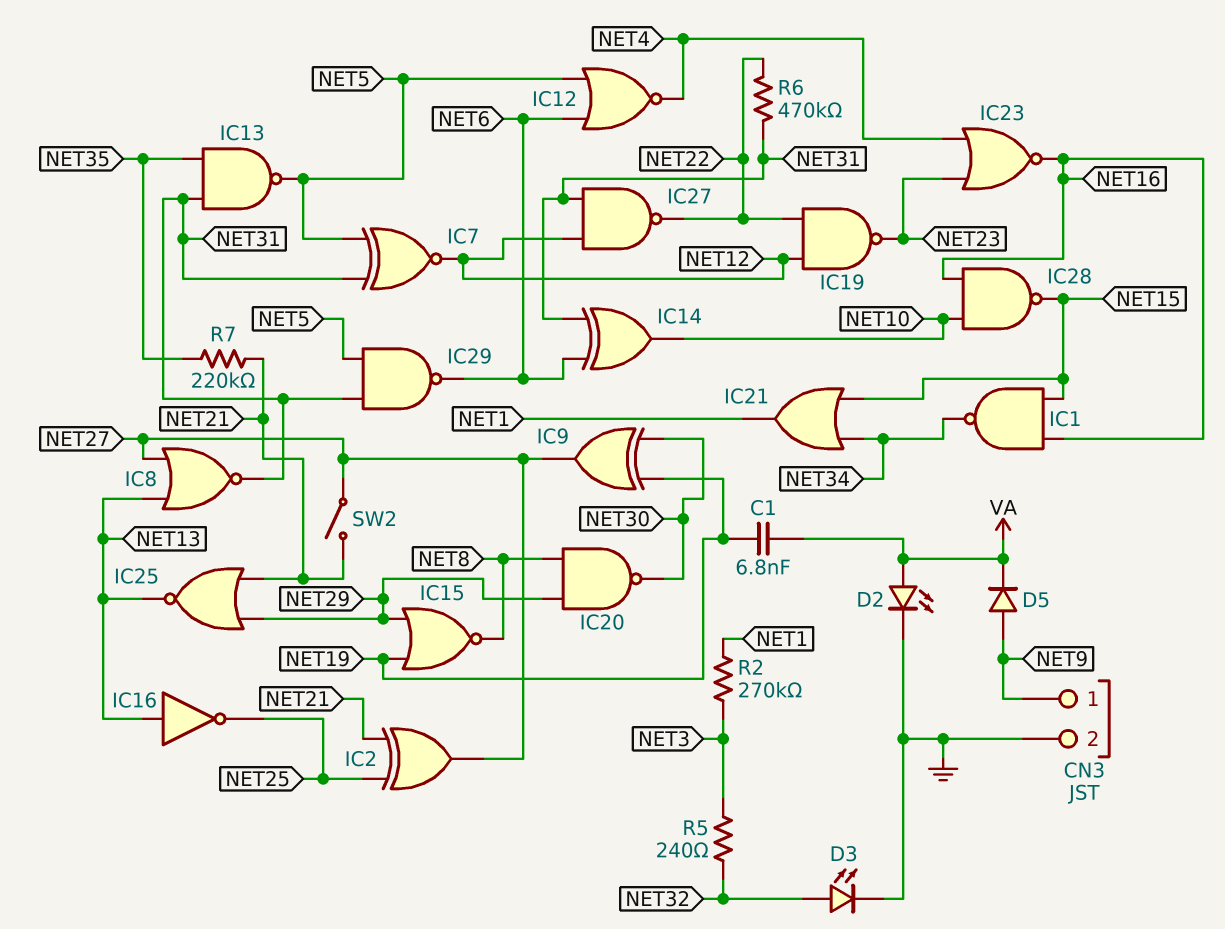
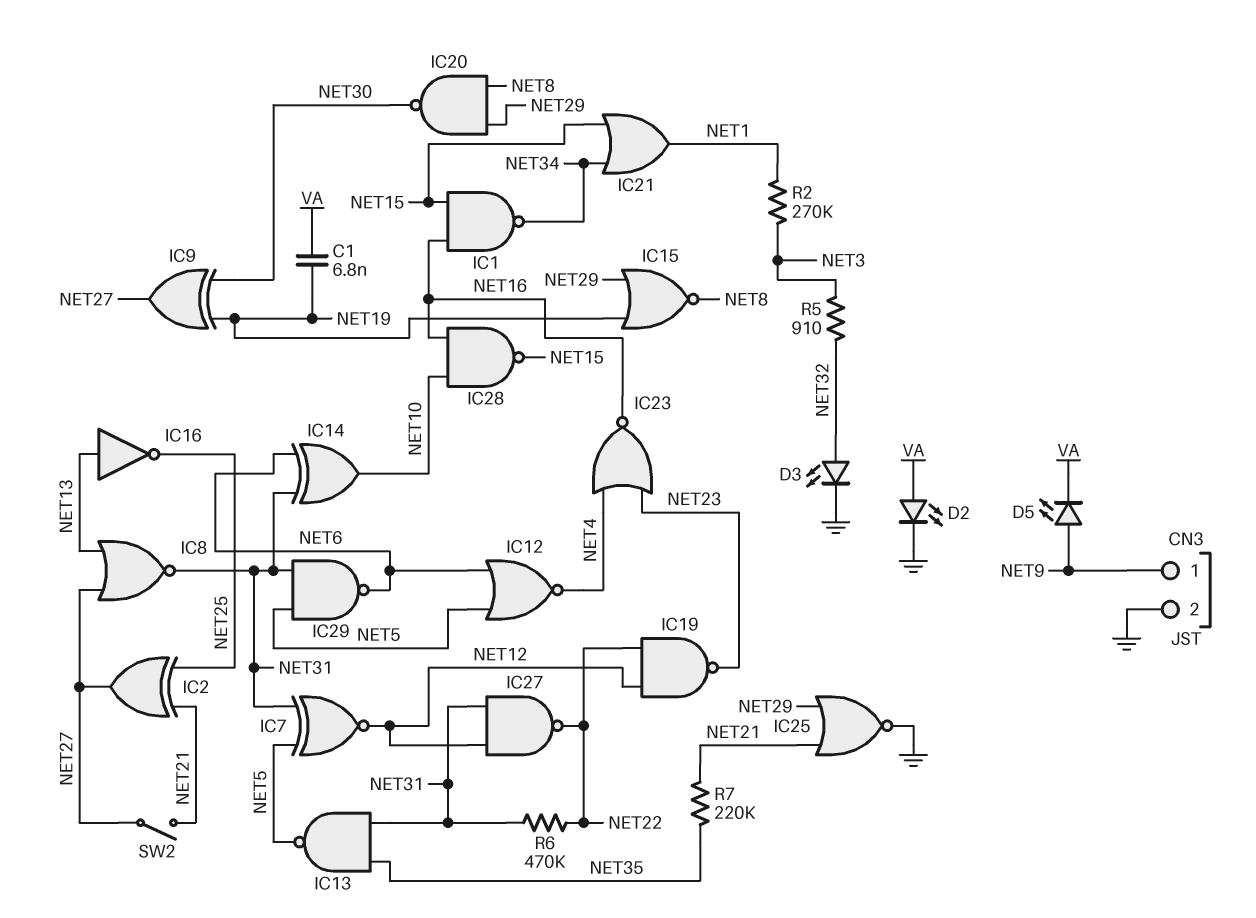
D5: diode (A NET9, K VA) -> LED (A NET9, K VA)
IC25: NOR (in NET21, in NET29, out NET13) -> NOR (in NET21, in NET29, out GND)
R5: 240 (NET3, NET32) -> 910 (NET3, NET32)

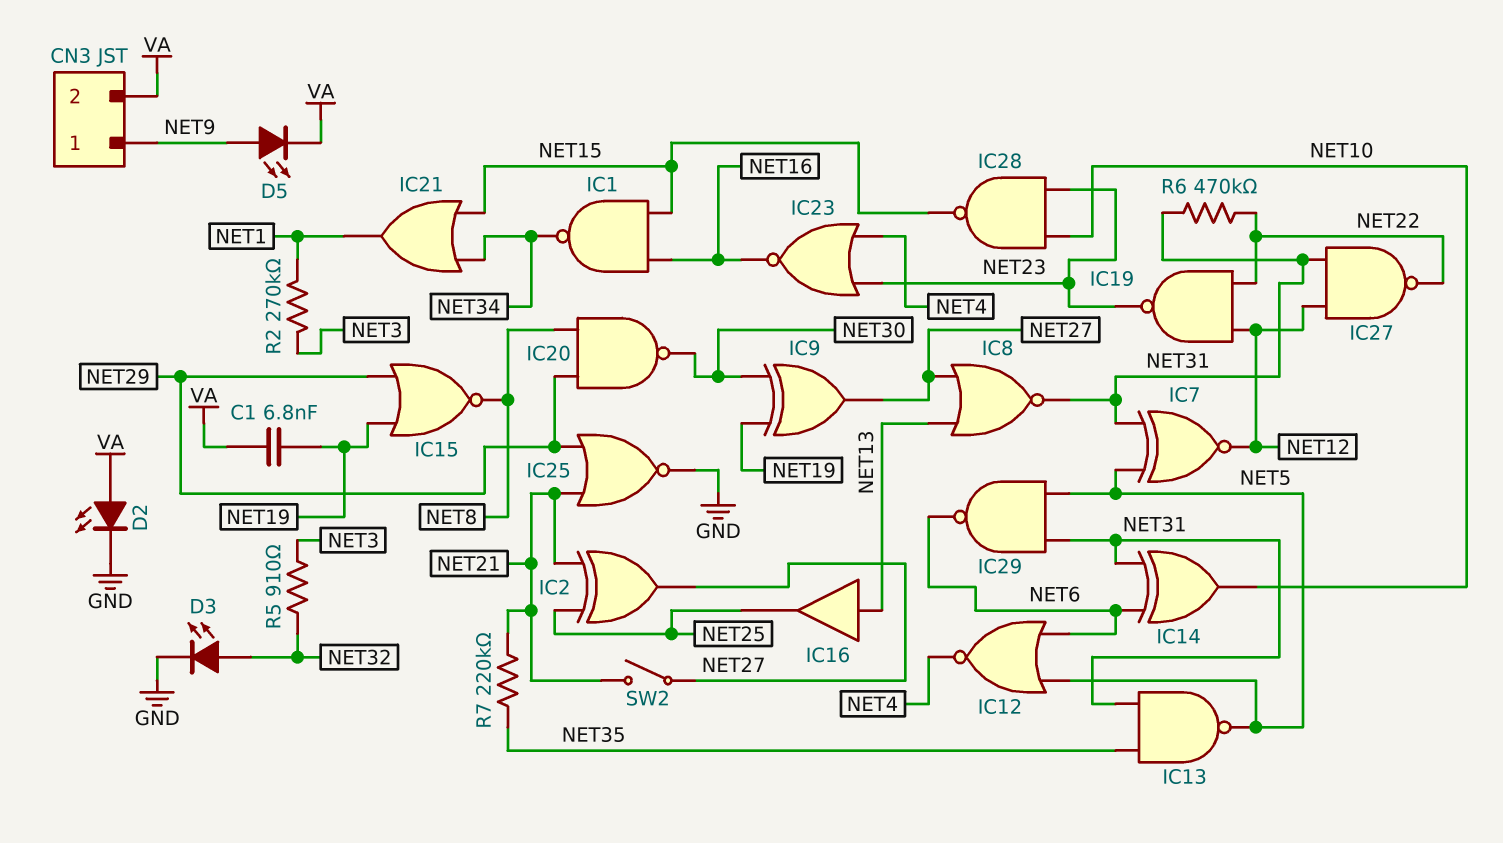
CN3 pin 2: GND -> VA
IC16: NOT (in NET13, out NET25) -> buffer (in NET13, out NET25)
IC28: NAND (in NET10, in NET16, out NET15) -> NAND (in NET10, in NET23, out NET15)

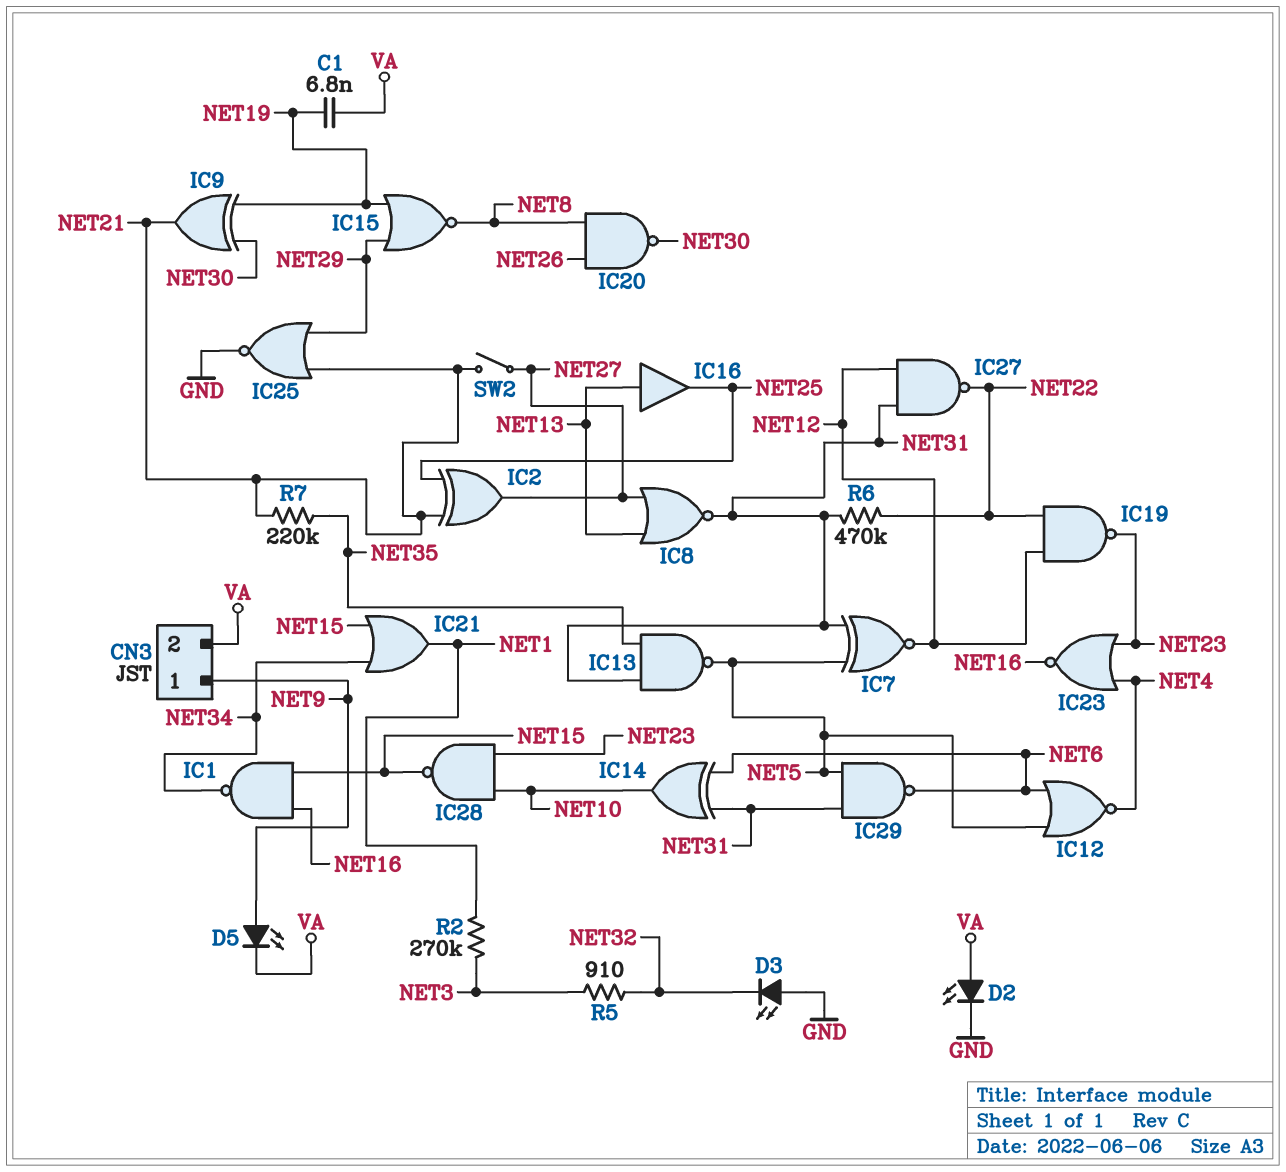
D3: LED (A NET32, K GND) -> LED (A GND, K NET32)
IC9: XOR (in NET19, in NET30, out NET27) -> XOR (in NET19, in NET30, out NET21)
IC20: NAND (in NET8, in NET29, out NET30) -> NAND (in NET8, in NET26, out NET30)

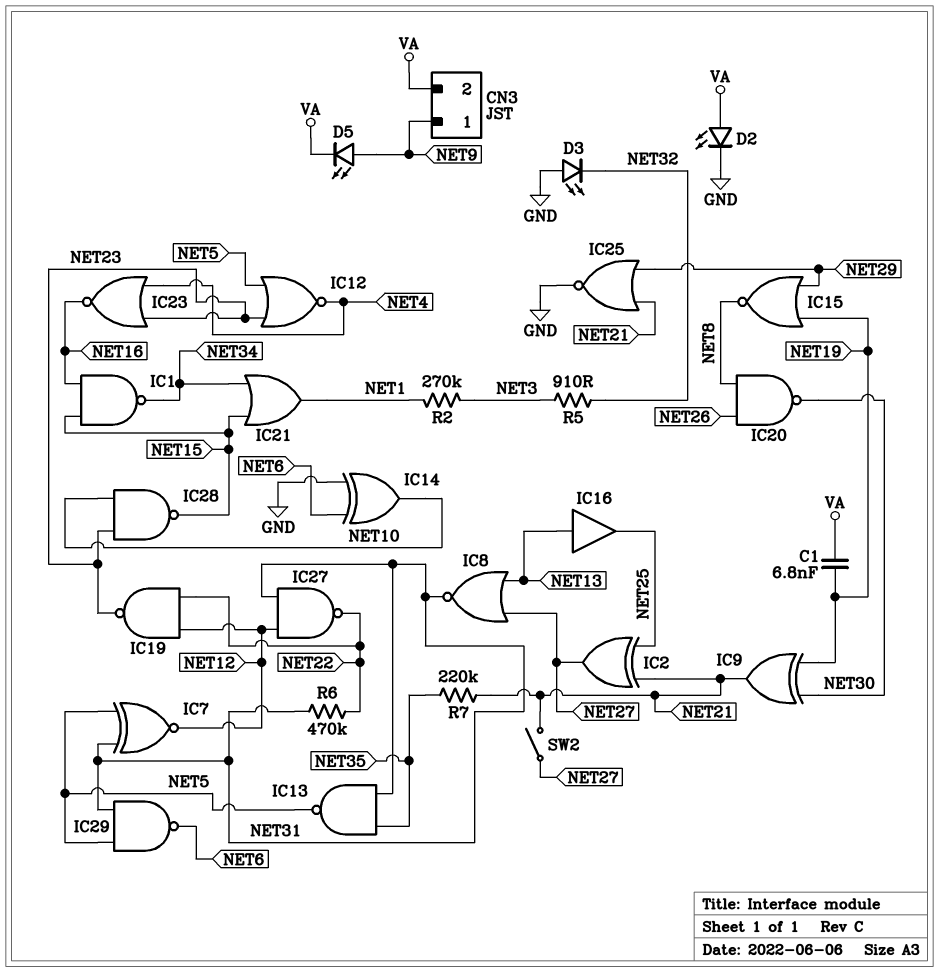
IC12: NOR (in NET5, in NET6, out NET4) -> NOR (in NET5, in NET23, out NET4)
IC14: XOR (in NET6, in NET31, out NET10) -> XOR (in GND, in NET6, out NET10)

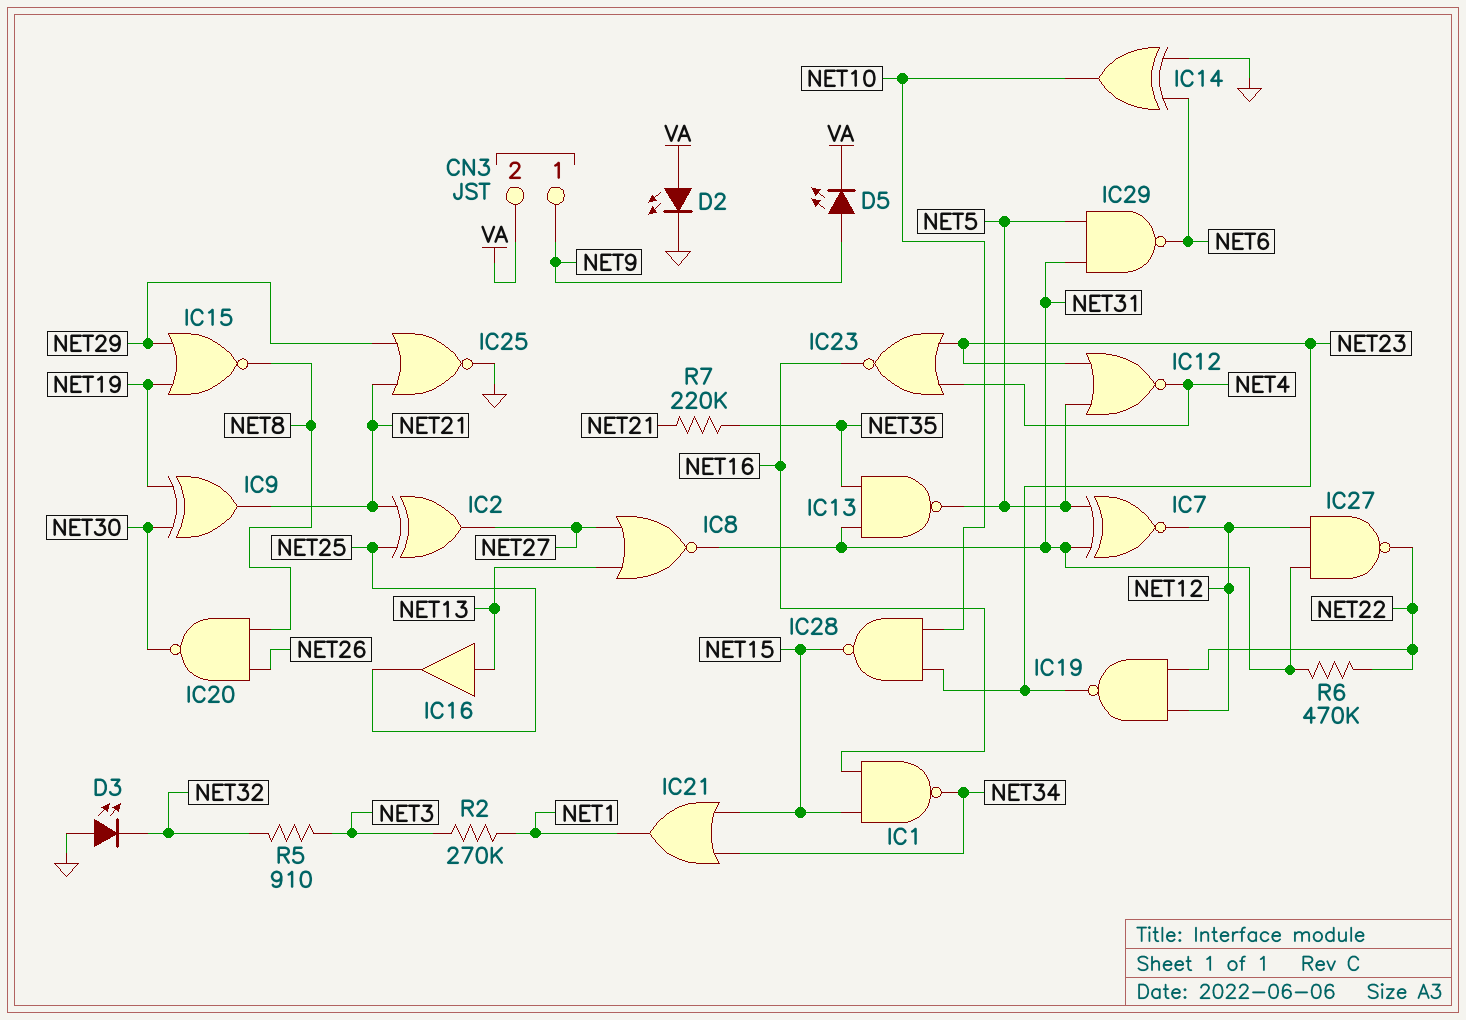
C1: 6.8nF (NET19, VA) -> none
SW2: switch (NET21, NET27) -> none

